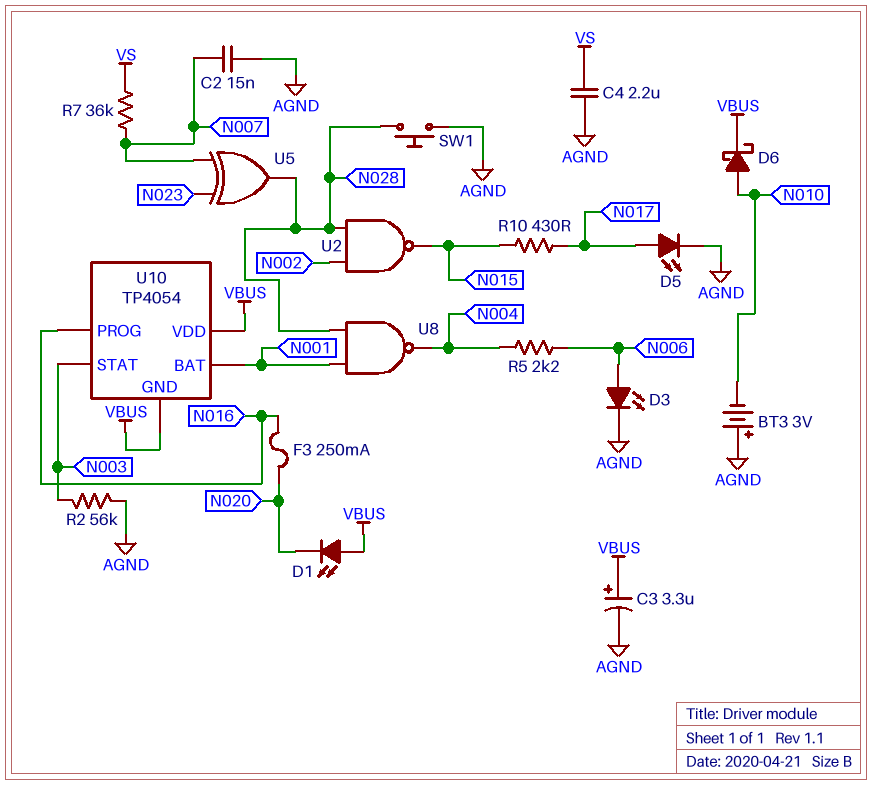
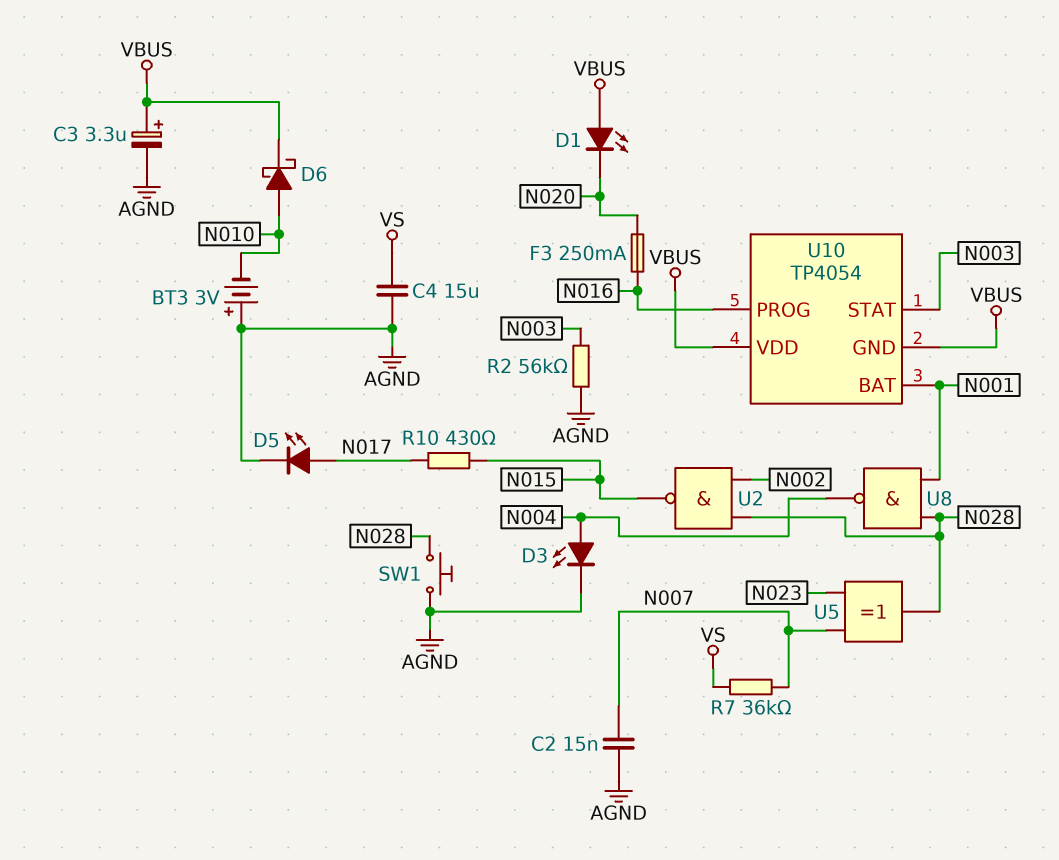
C4: 2.2uF (AGND, VS) -> 15uF (AGND, VS)
D3: LED (A N006, K AGND) -> LED (A N004, K AGND)
R5: 2.2k (N004, N006) -> none

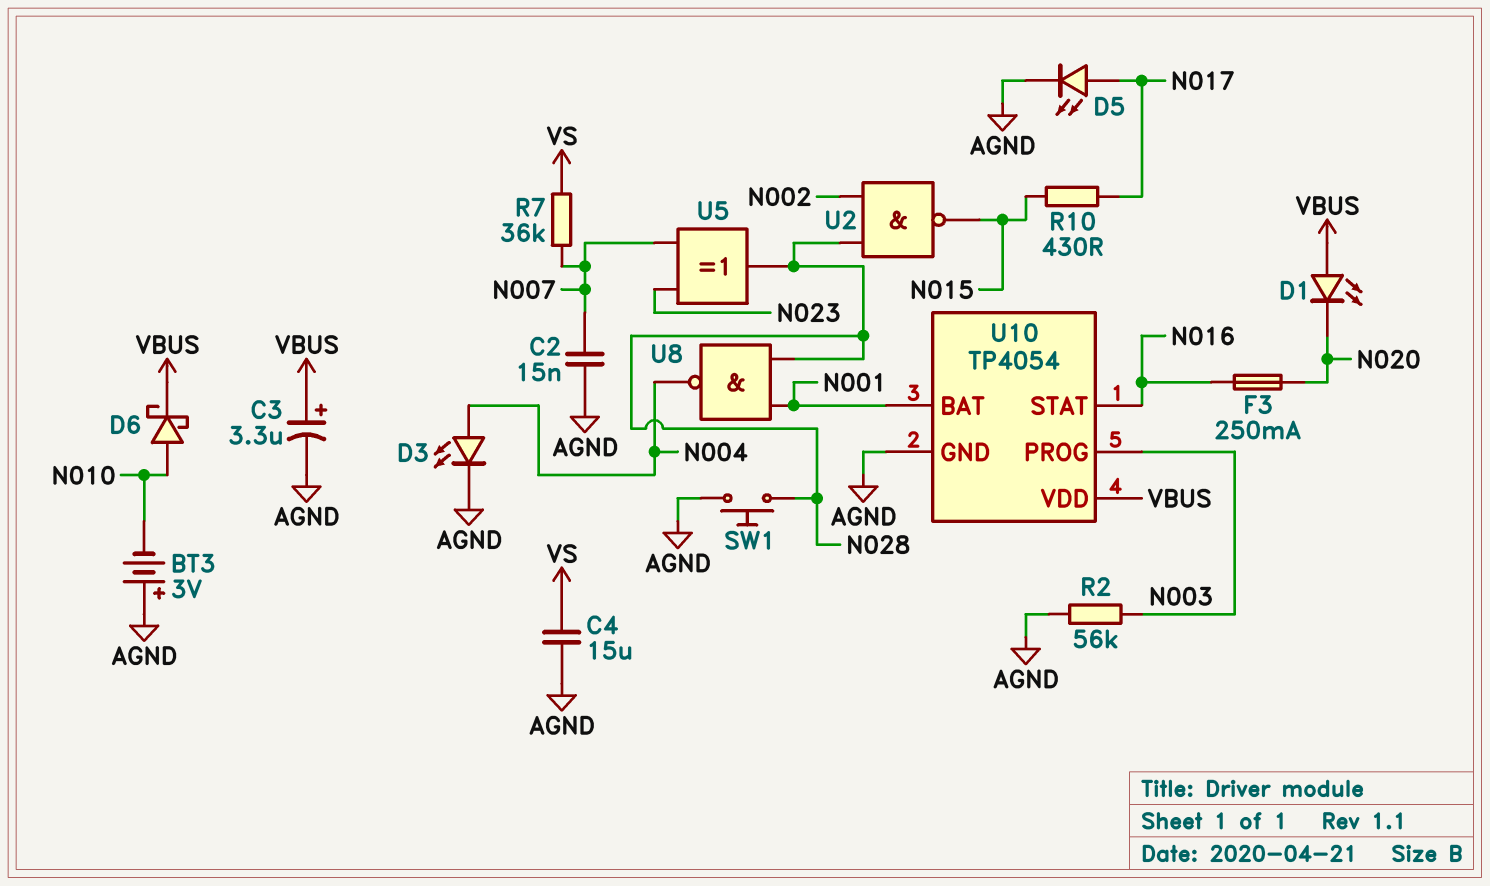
U10 pin GND: VBUS -> AGND
U10 pin PROG: N016 -> N003
U10 pin STAT: N003 -> N016

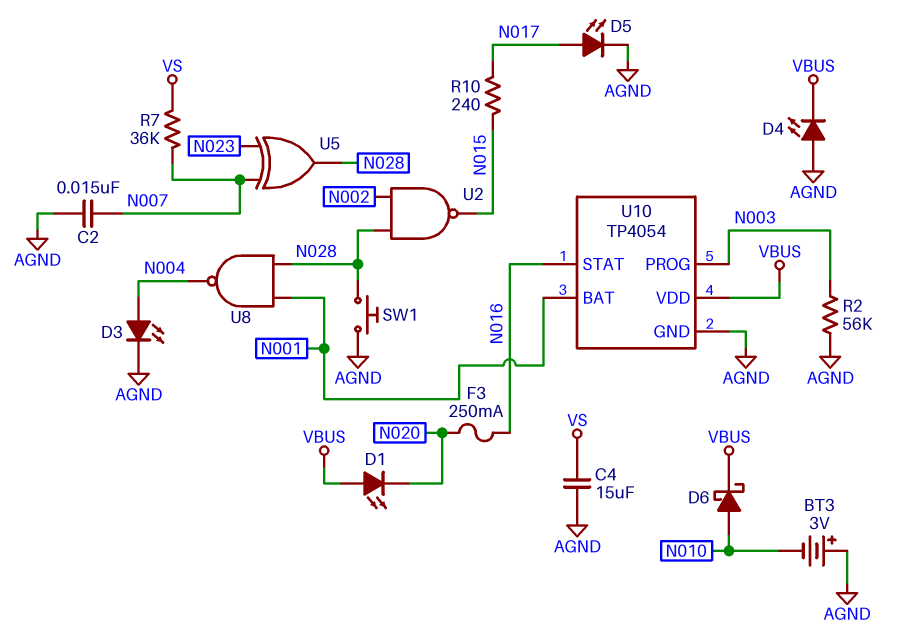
C3: 3.3uF (plus VBUS, minus AGND) -> none
D4: none -> LED (A AGND, K VBUS)
R10: 430 (N015, N017) -> 240 (N015, N017)

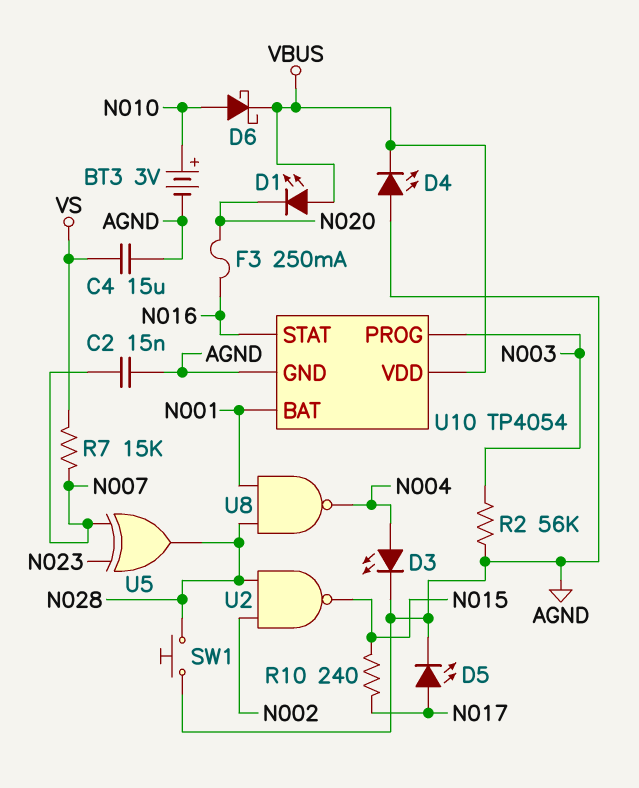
BT3: 3V (plus AGND, minus N010) -> 3V (plus N010, minus AGND)
R7: 36k (N007, VS) -> 15k (N007, VS)

